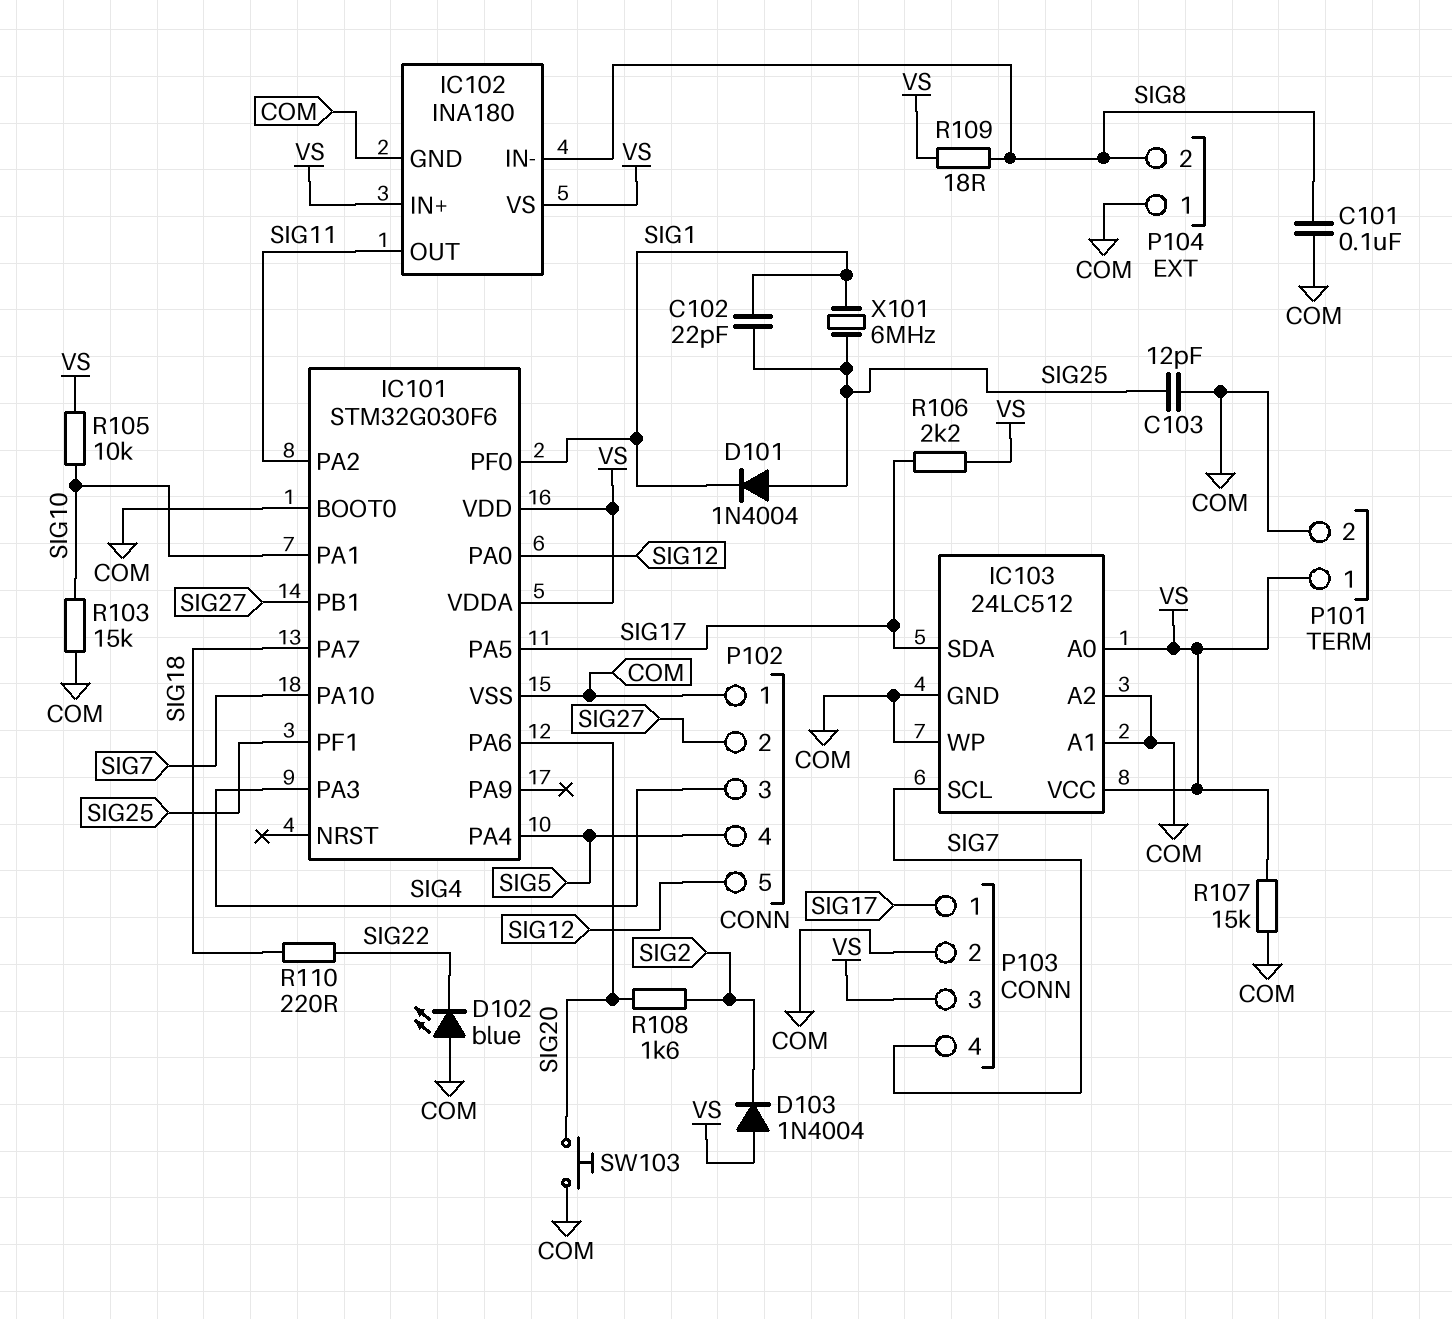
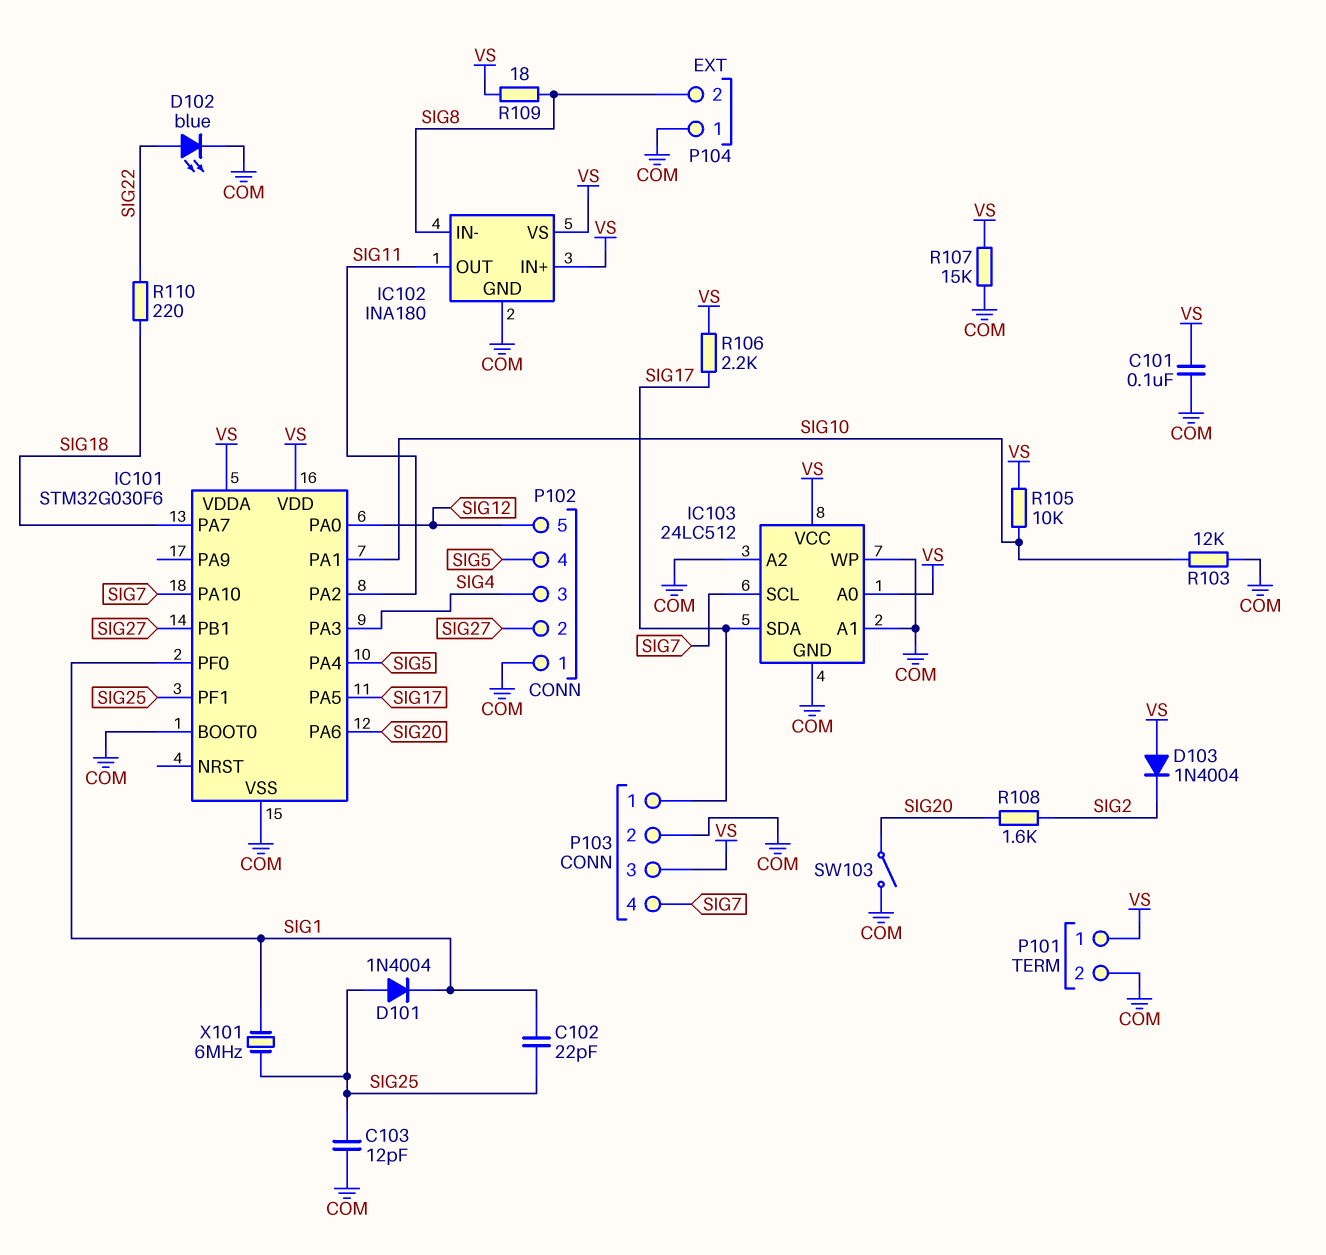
C101: 100nF (COM, SIG8) -> 100nF (COM, VS)
D102: LED blue (A COM, K SIG22) -> LED blue (A SIG22, K COM)
R103: 15k (COM, SIG10) -> 12k (COM, SIG10)
SW103: button (COM, SIG20) -> switch (COM, SIG20)

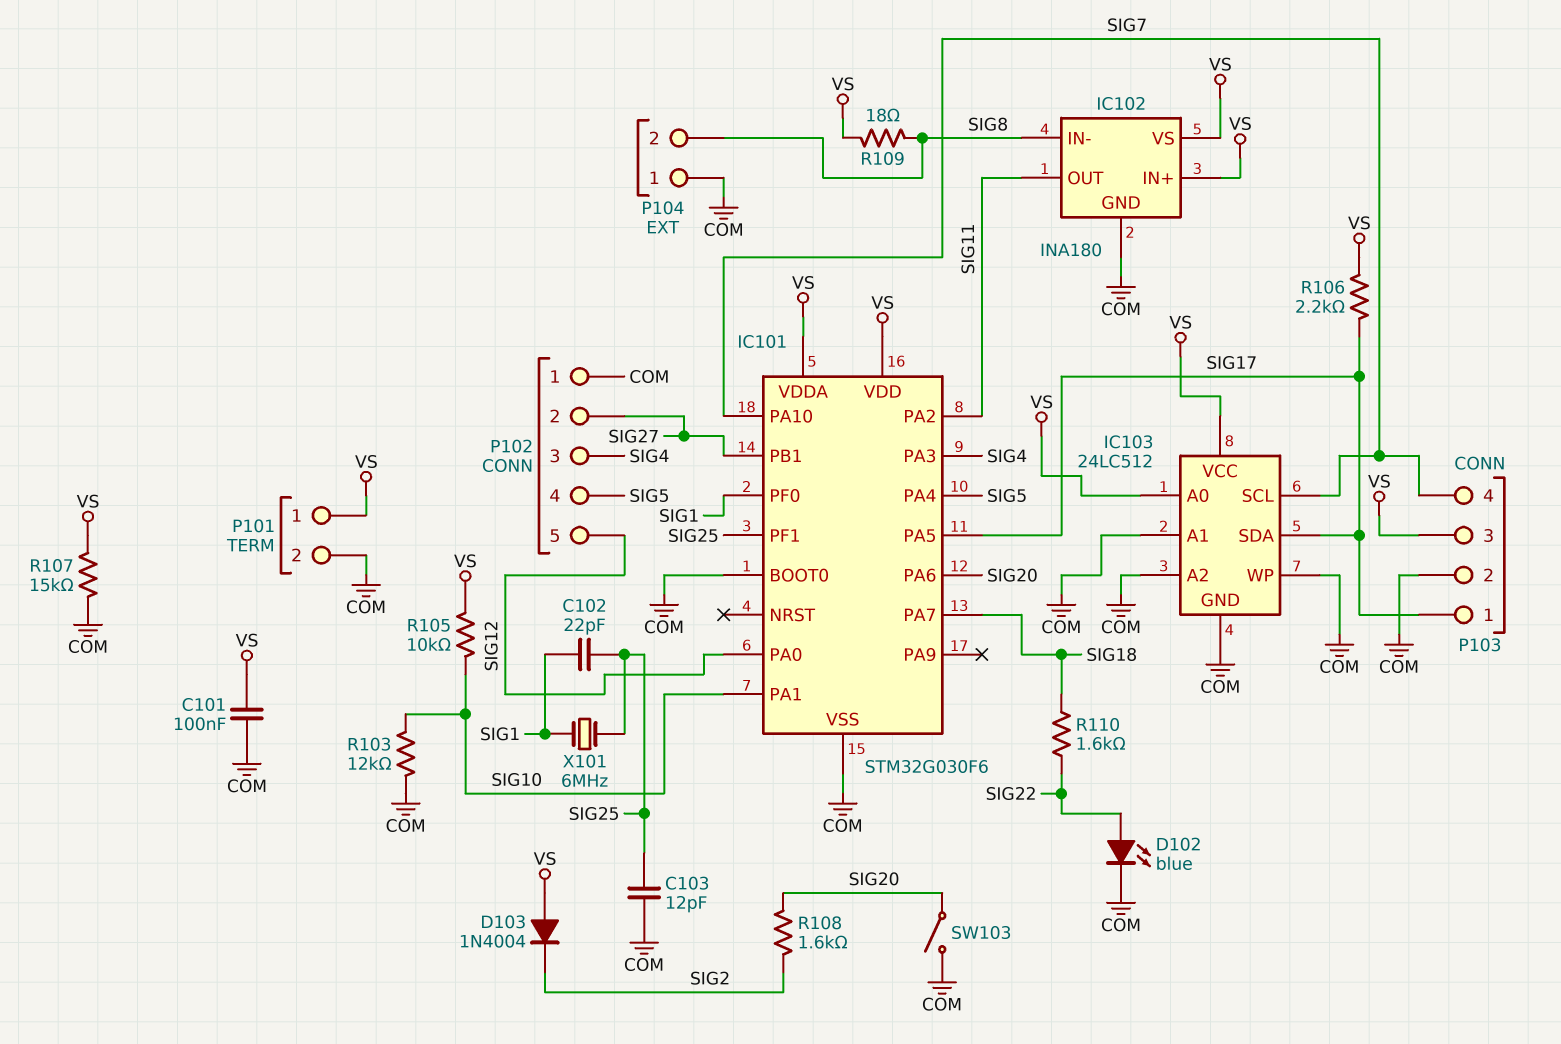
D101: diode 1N4004 (A SIG25, K SIG1) -> none
R110: 220 (SIG18, SIG22) -> 1.6k (SIG18, SIG22)

